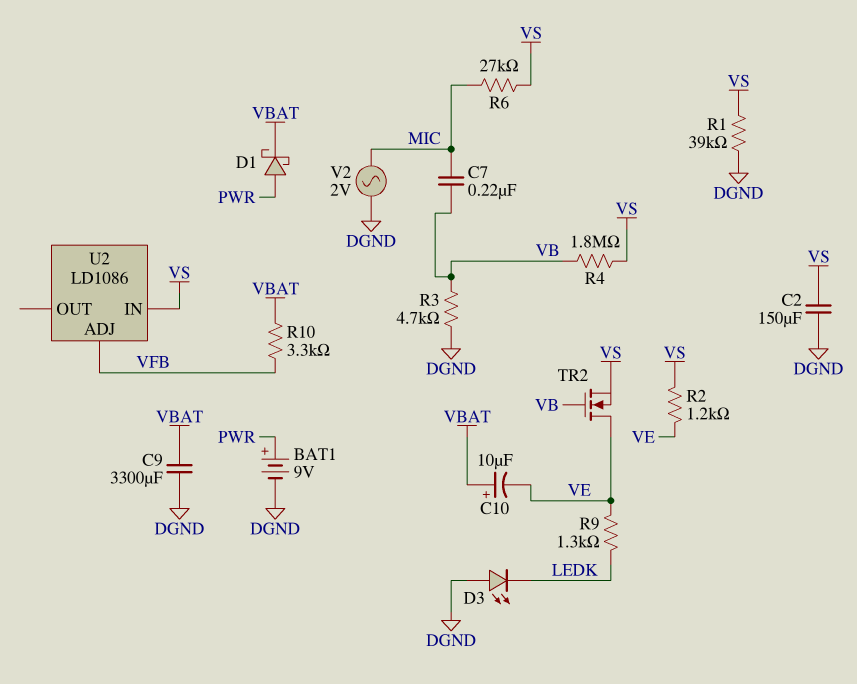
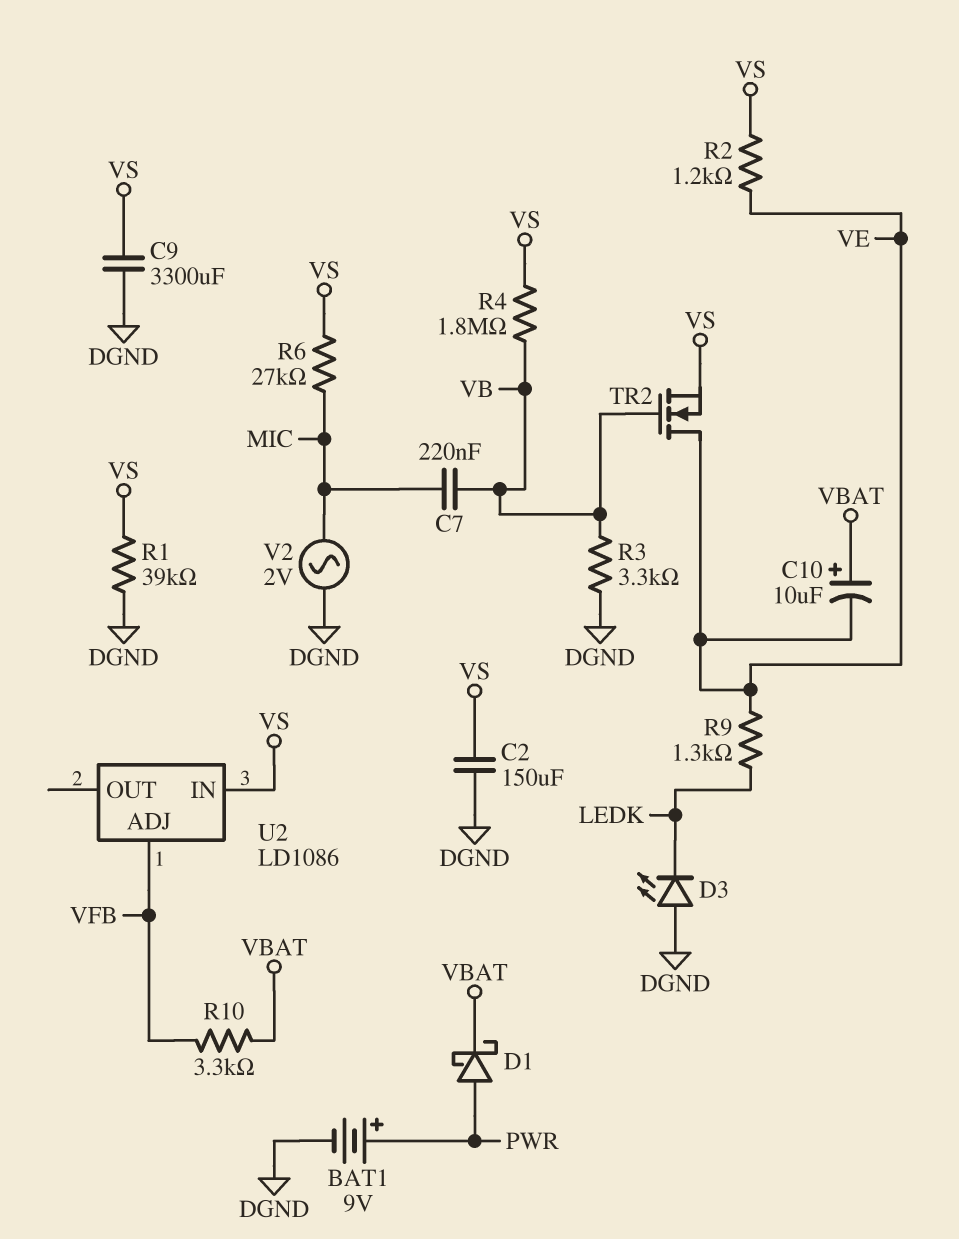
C9: 3300uF (DGND, VBAT) -> 3300uF (DGND, VS)
R3: 4.7k (DGND, VB) -> 3.3k (DGND, VB)

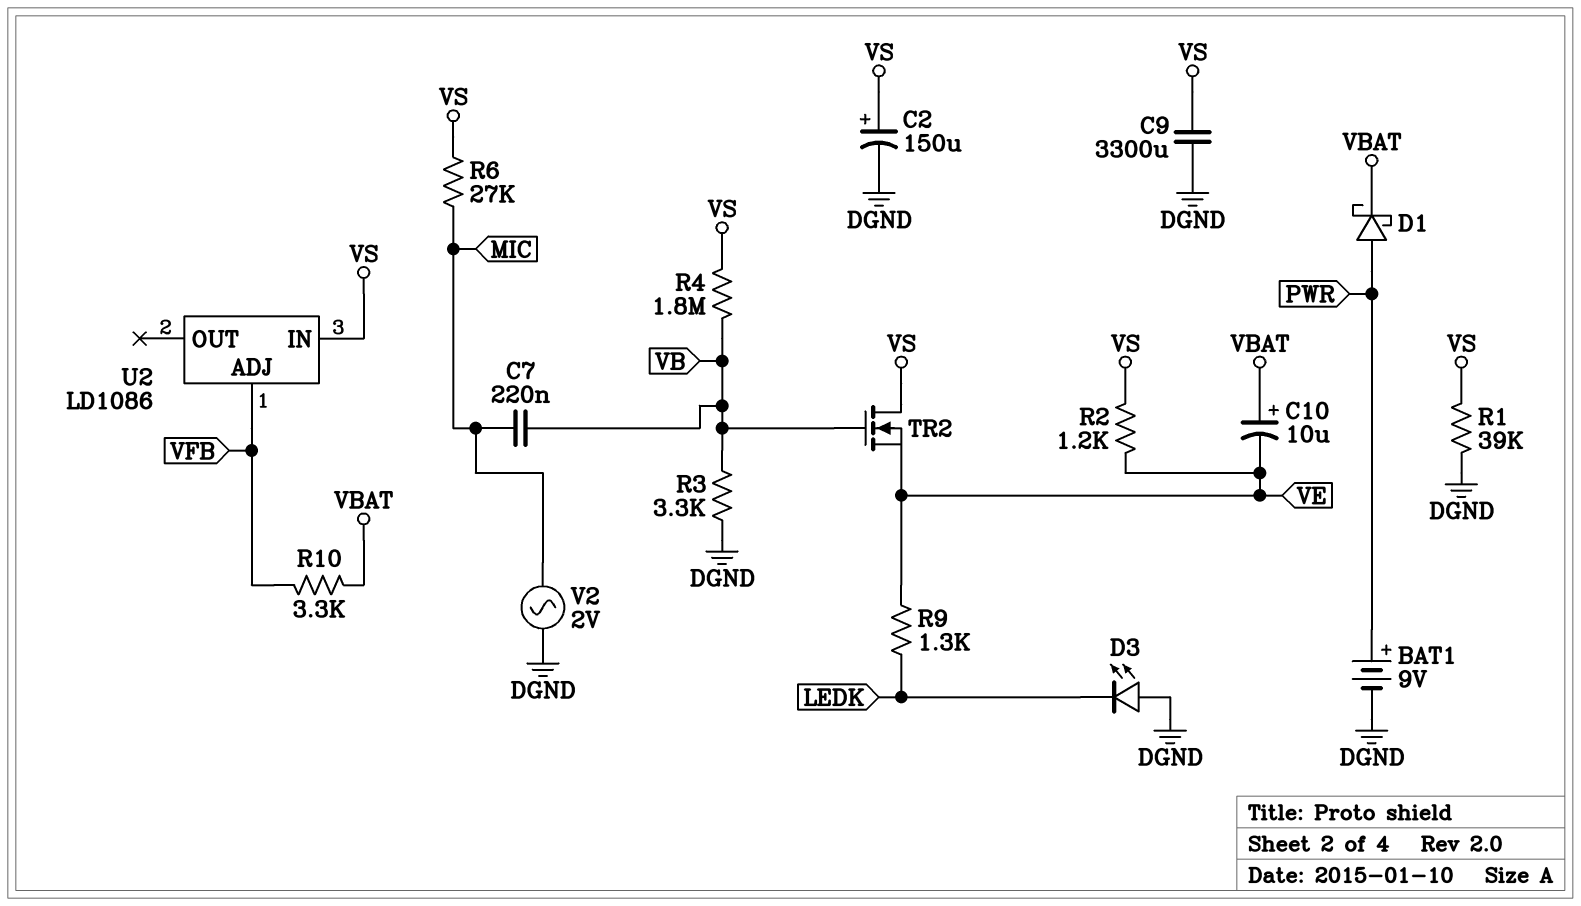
C2: 150uF (DGND, VS) -> 150uF (plus VS, minus DGND)
TR2: NMOS (G VB, D VE, S VS) -> NMOS (G VB, D VS, S VE)

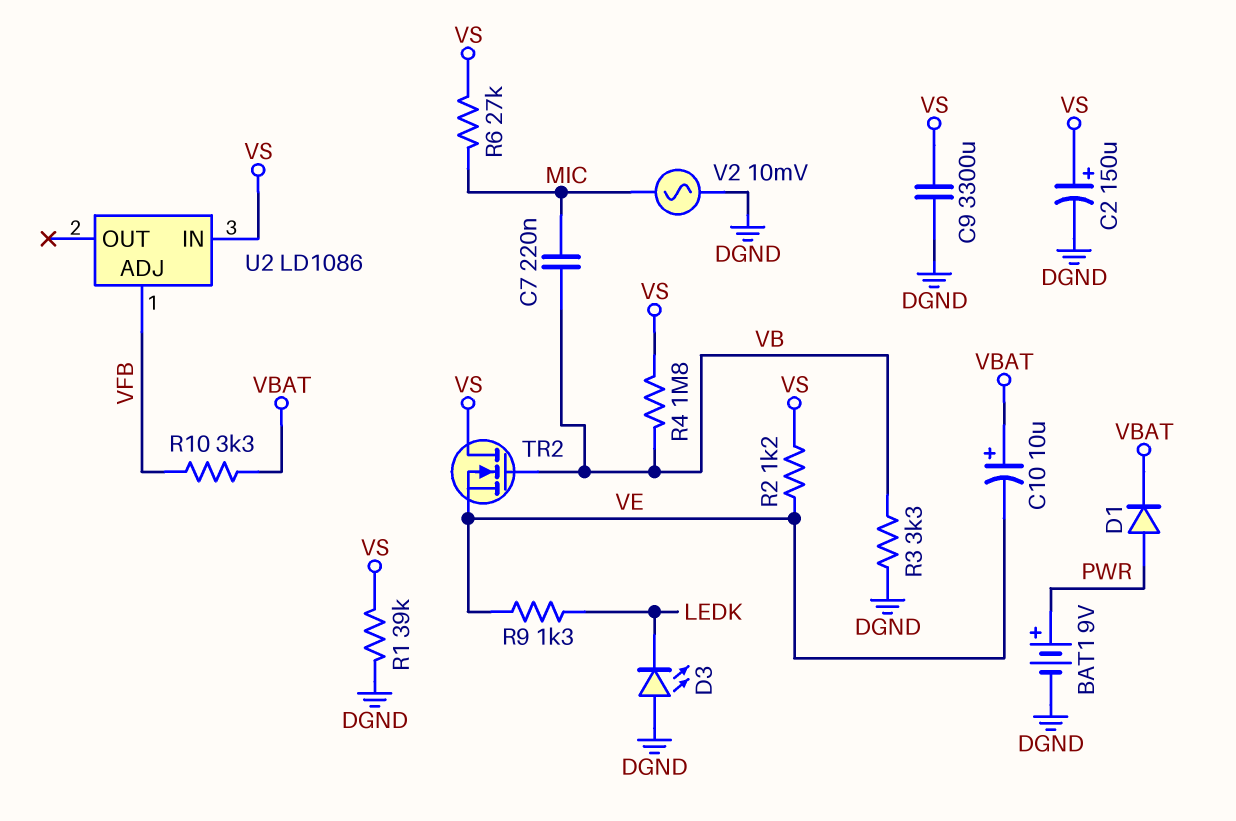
D1: schottky (A PWR, K VBAT) -> diode (A PWR, K VBAT)
V2: AC 2V (DGND, MIC) -> AC 10mV (DGND, MIC)

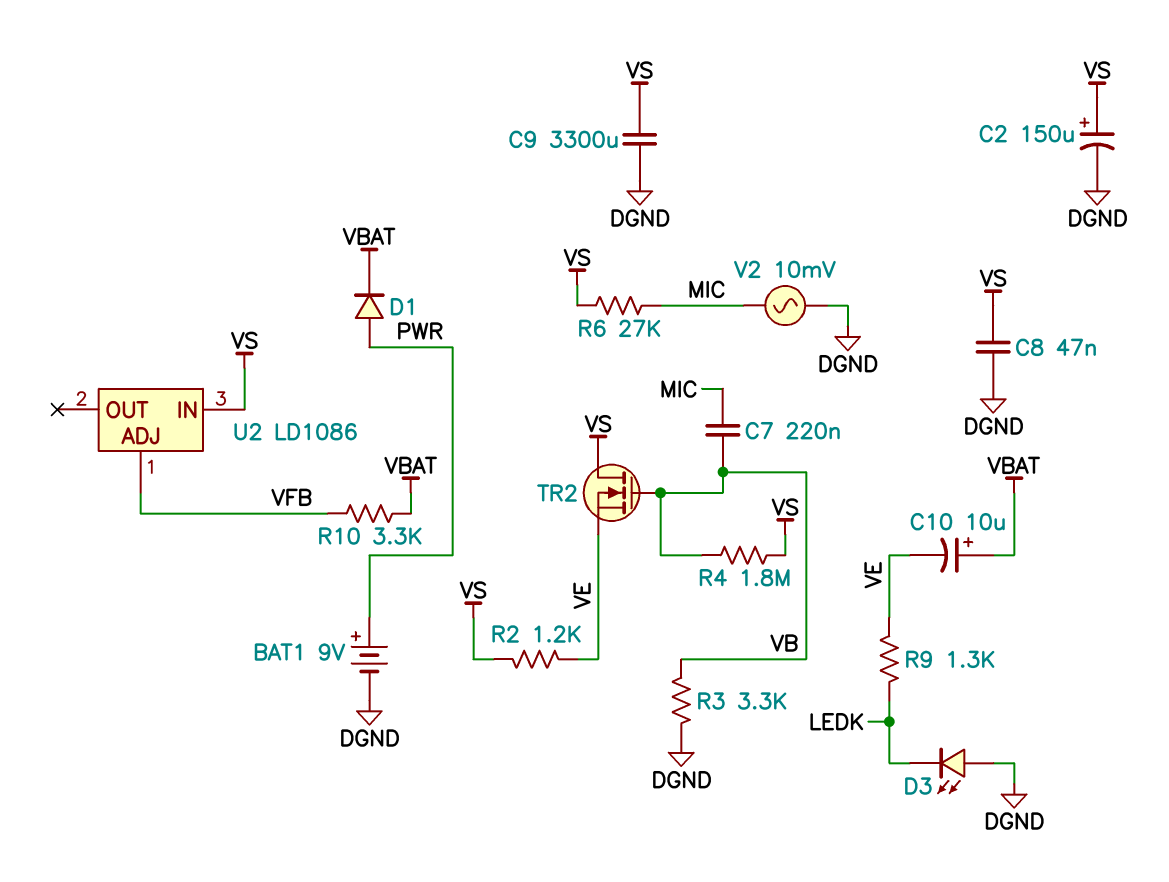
C8: none -> 47nF (DGND, VS)
R1: 39k (DGND, VS) -> none

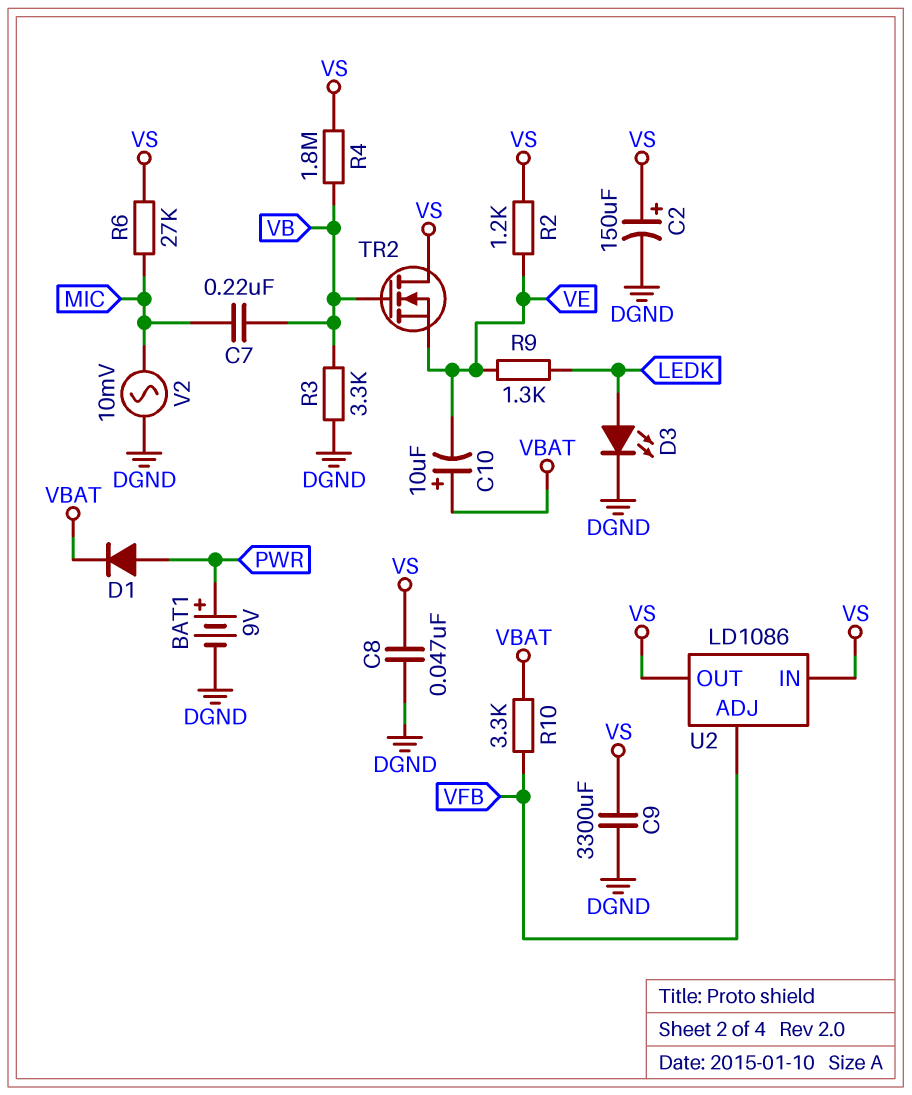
D3: LED (A DGND, K LEDK) -> LED (A LEDK, K DGND)
U2 pin OUT: none -> VS

